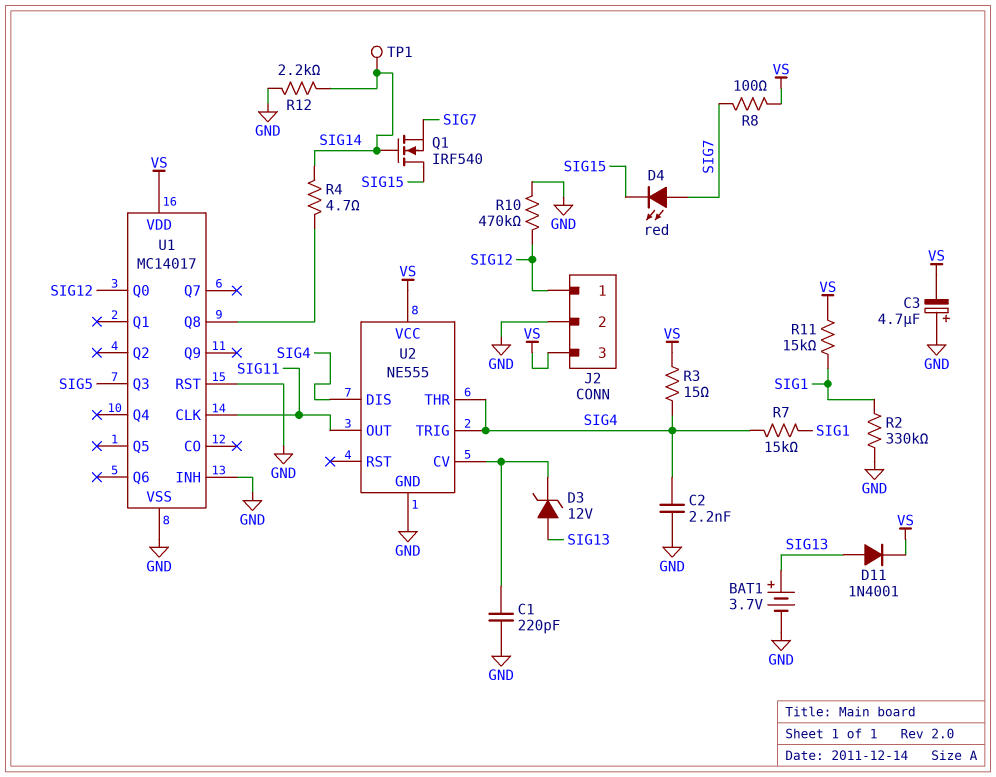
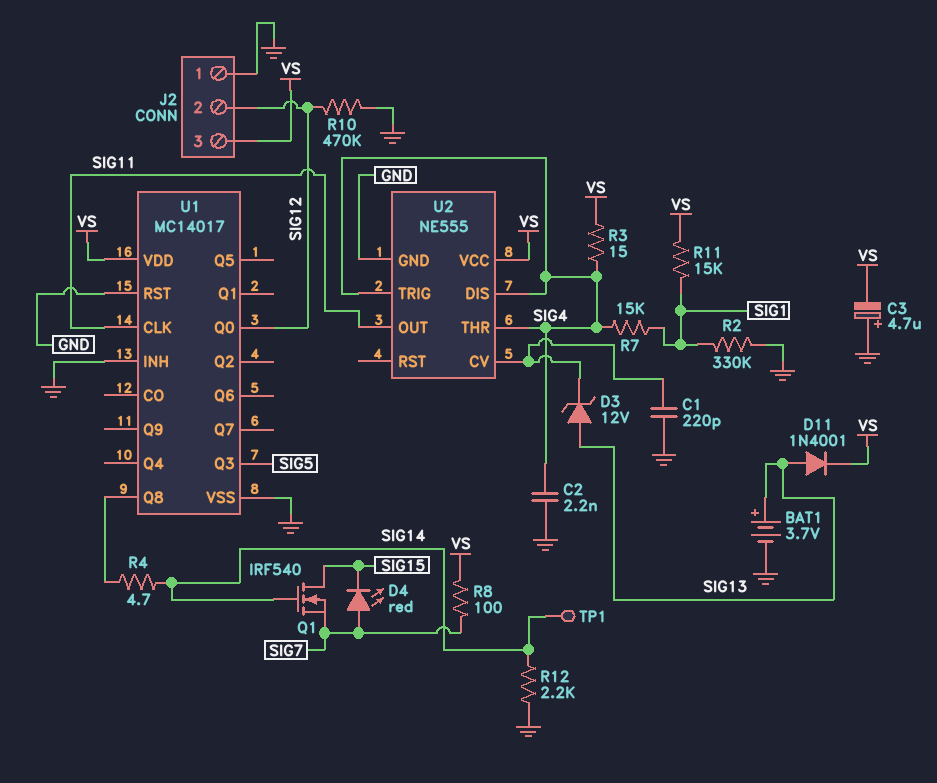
J2 pin 1: SIG12 -> GND
J2 pin 2: GND -> SIG12

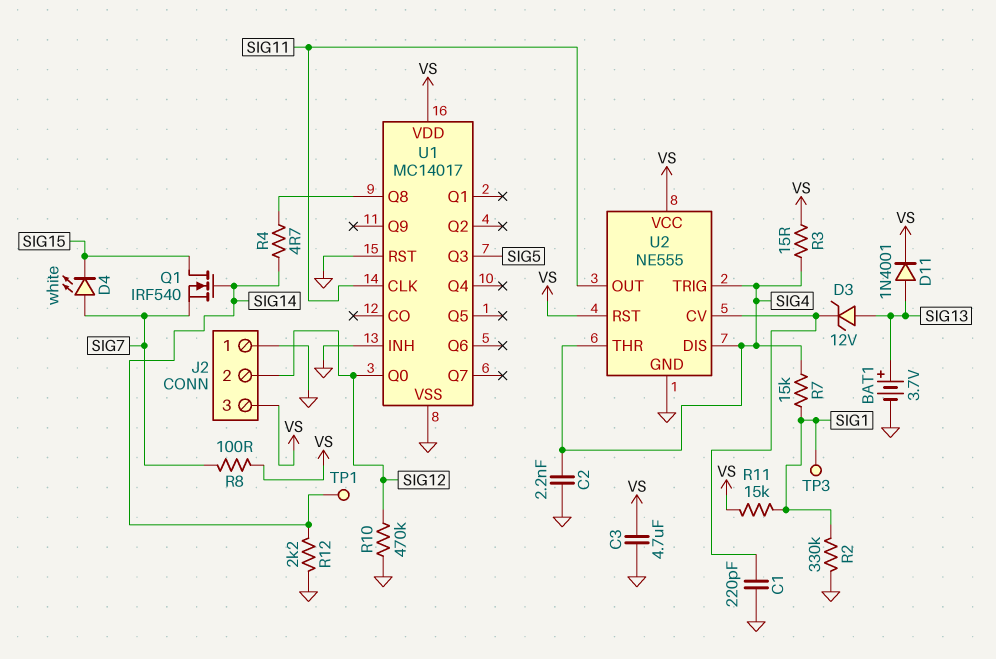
C3: 4.7uF (plus GND, minus VS) -> 4.7uF (GND, VS)
D4: LED red (A SIG7, K SIG15) -> LED white (A SIG7, K SIG15)
TP3: none -> test point (SIG1)
U2 pin RST: none -> VS

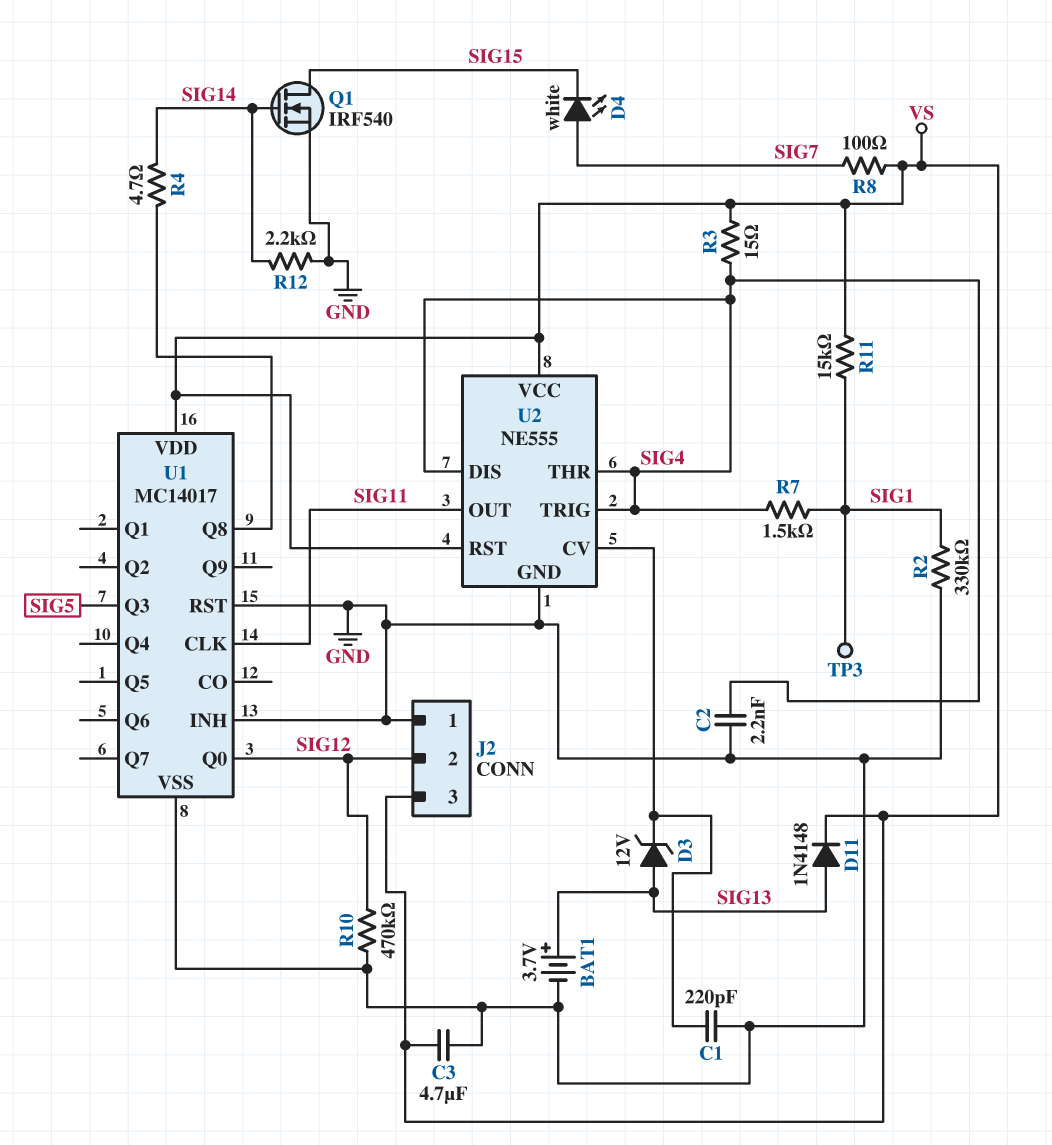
D11: diode 1N4001 (A SIG13, K VS) -> diode 1N4148 (A SIG13, K VS)
Q1: NMOS IRF540 (G SIG14, D SIG15, S SIG7) -> NMOS IRF540 (G SIG14, D SIG15, S GND)
R7: 15k (SIG1, SIG4) -> 1.5k (SIG1, SIG4)
TP1: test point (SIG14) -> none

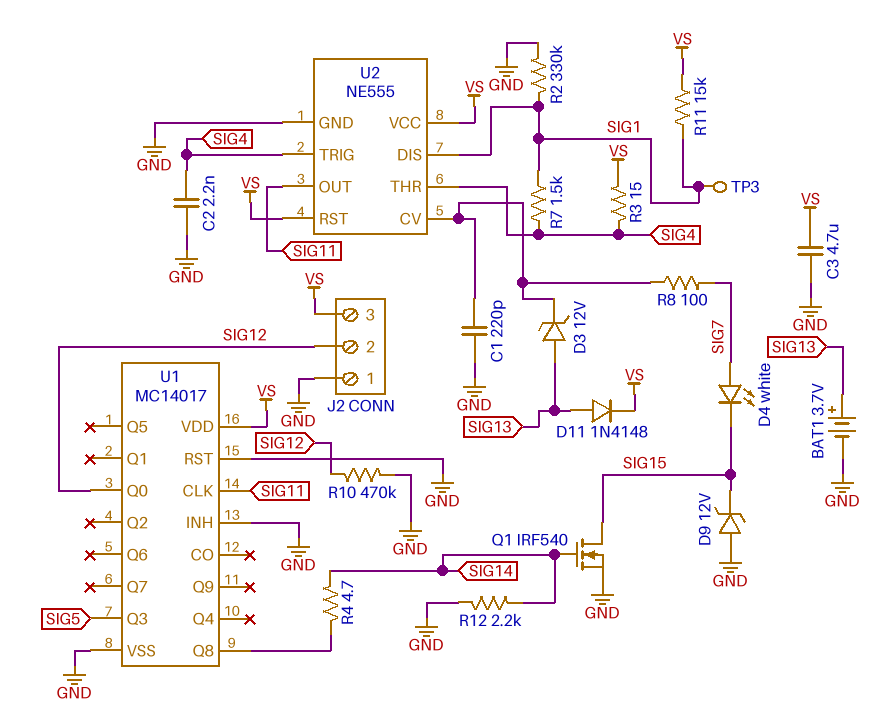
D9: none -> zener 12V (A GND, K SIG15)
R8: 100 (SIG7, VS) -> 100 (SIG7, U2/CV)
U2 pin DIS: SIG4 -> SIG1

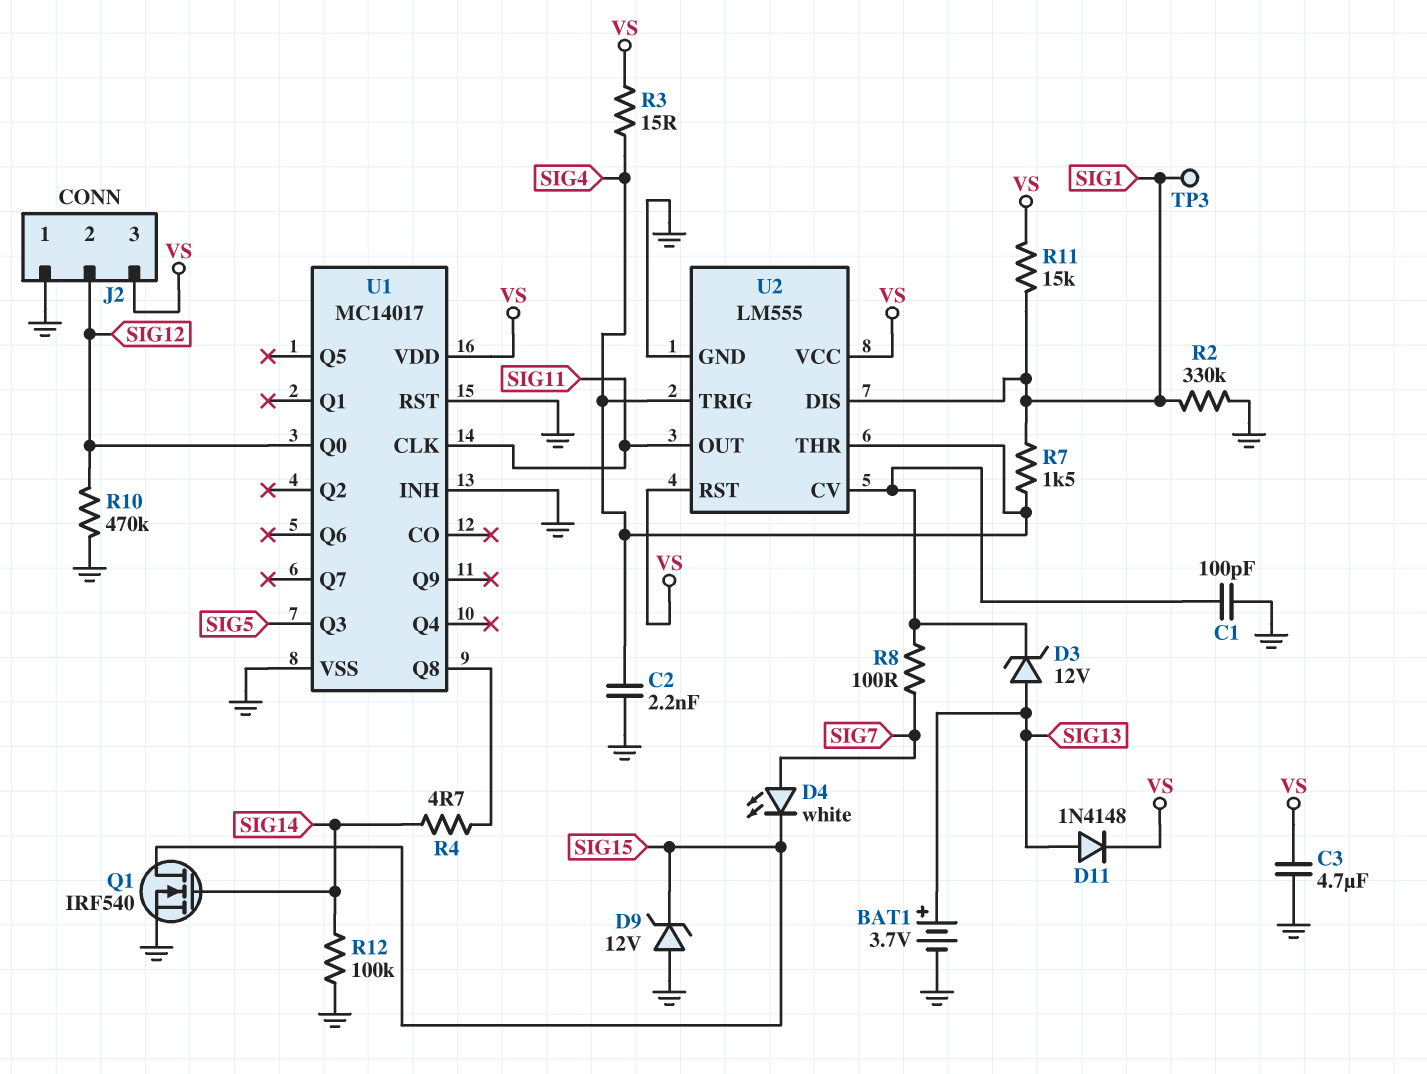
C1: 220pF (GND, U2/CV) -> 100pF (GND, U2/CV)
R12: 2.2k (GND, SIG14) -> 100k (GND, SIG14)
U2: NE555 -> LM555

